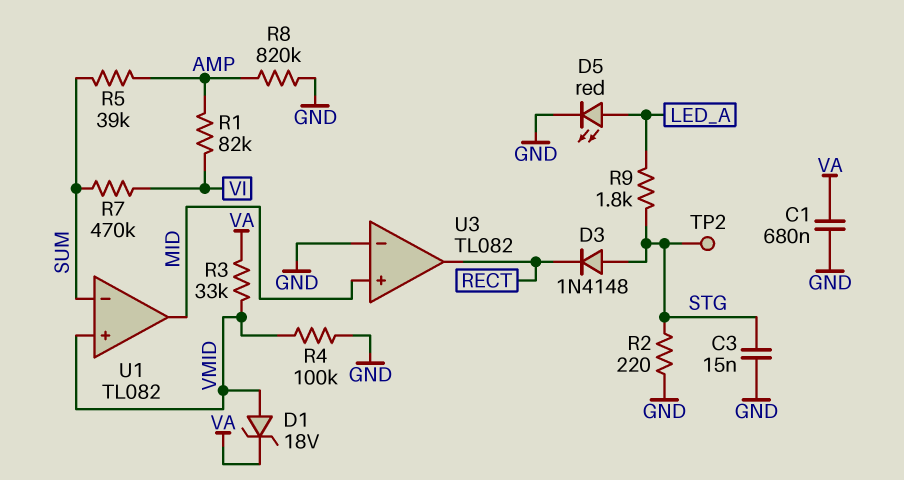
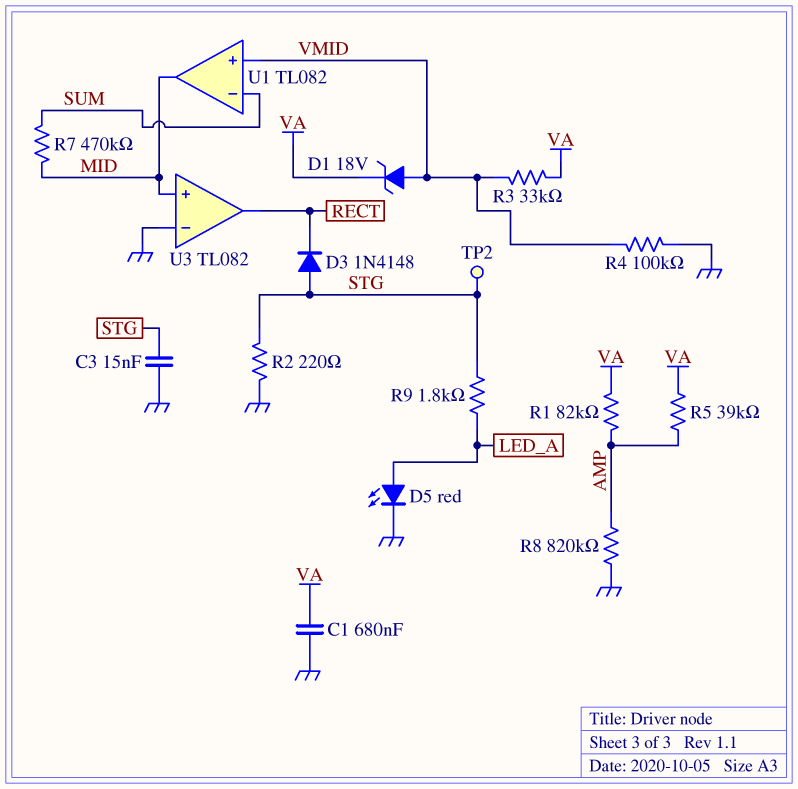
R1: 82k (AMP, VI) -> 82k (AMP, VA)
R5: 39k (AMP, SUM) -> 39k (AMP, VA)
R7: 470k (SUM, VI) -> 470k (MID, SUM)

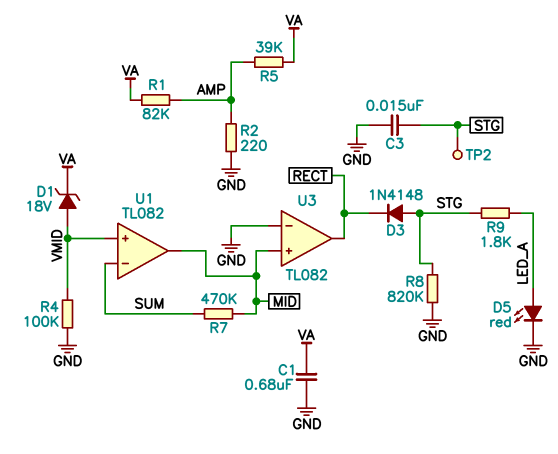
R2: 220 (GND, STG) -> 220 (AMP, GND)
R3: 33k (VA, VMID) -> none
R8: 820k (AMP, GND) -> 820k (GND, STG)

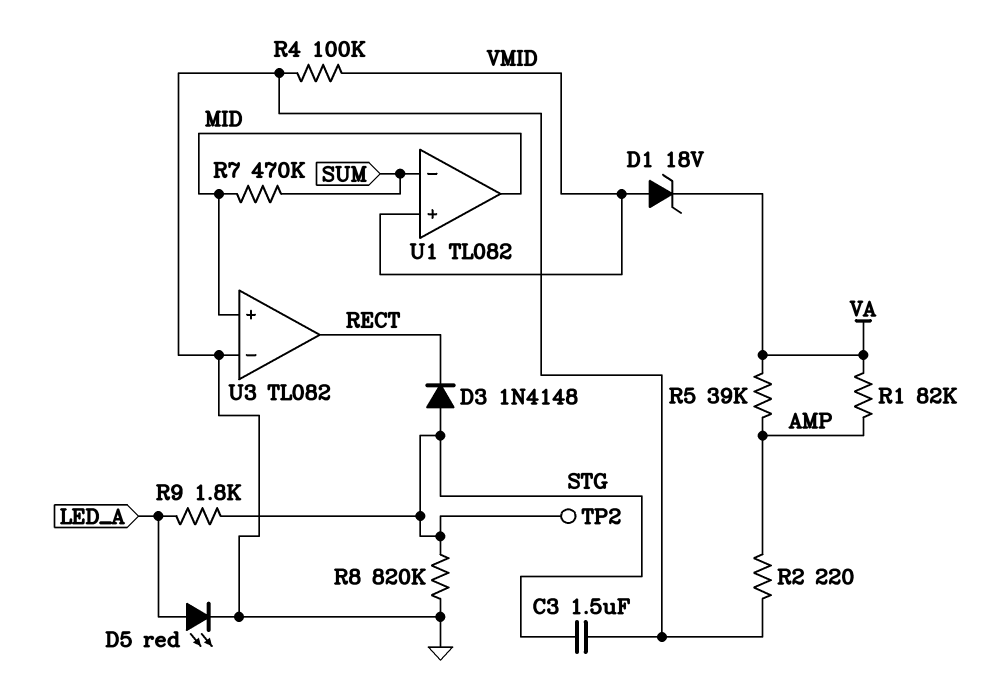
C1: 680nF (GND, VA) -> none
C3: 15nF (GND, STG) -> 1.5uF (GND, STG)

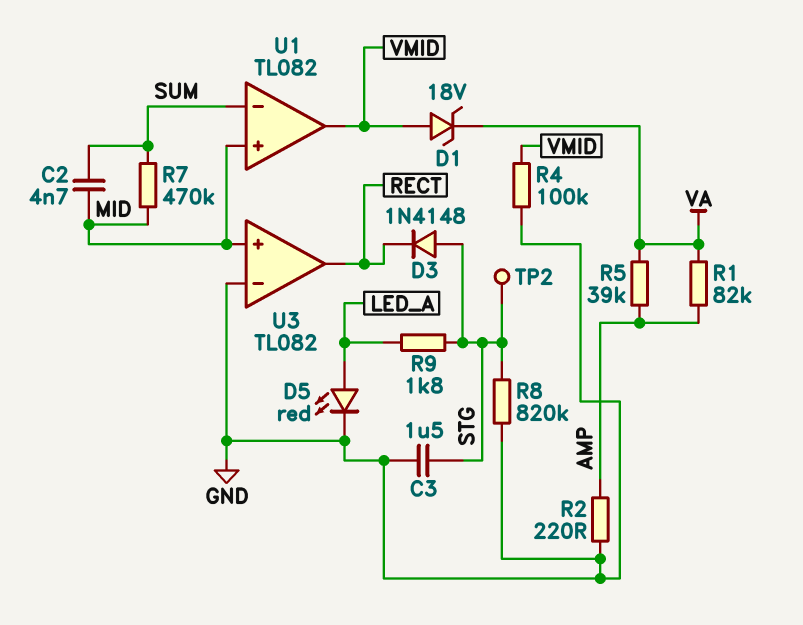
C2: none -> 4.7nF (MID, SUM)
U1 pin in+: VMID -> MID
U1 pin out: MID -> VMID

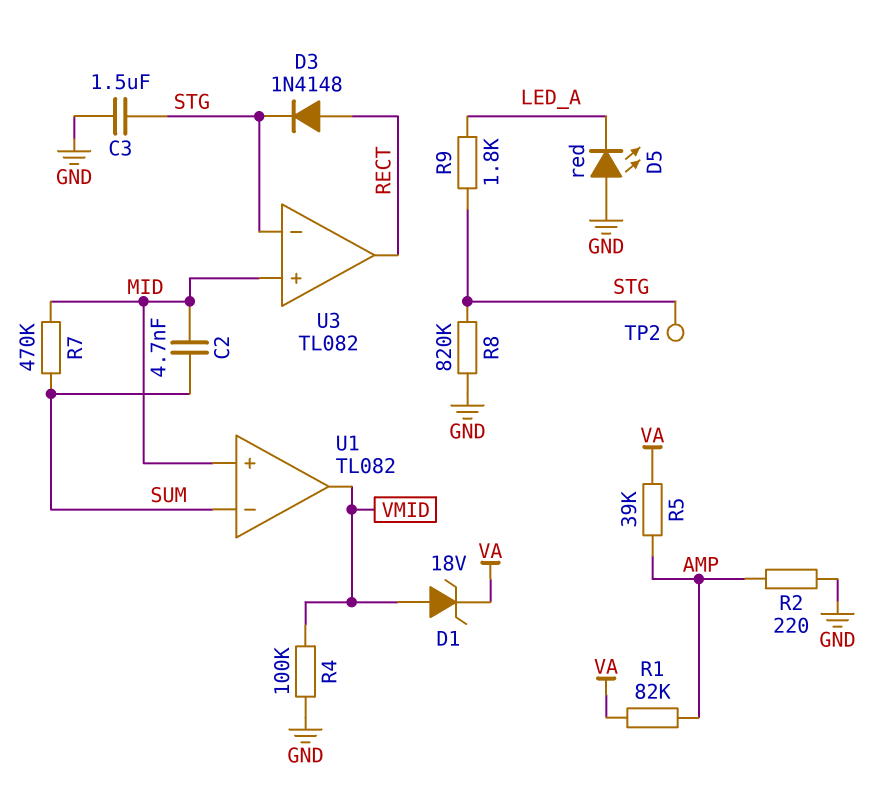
D3: diode 1N4148 (A STG, K RECT) -> diode 1N4148 (A RECT, K STG)
D5: LED red (A LED_A, K GND) -> LED red (A GND, K LED_A)
U3 pin in-: GND -> STG

